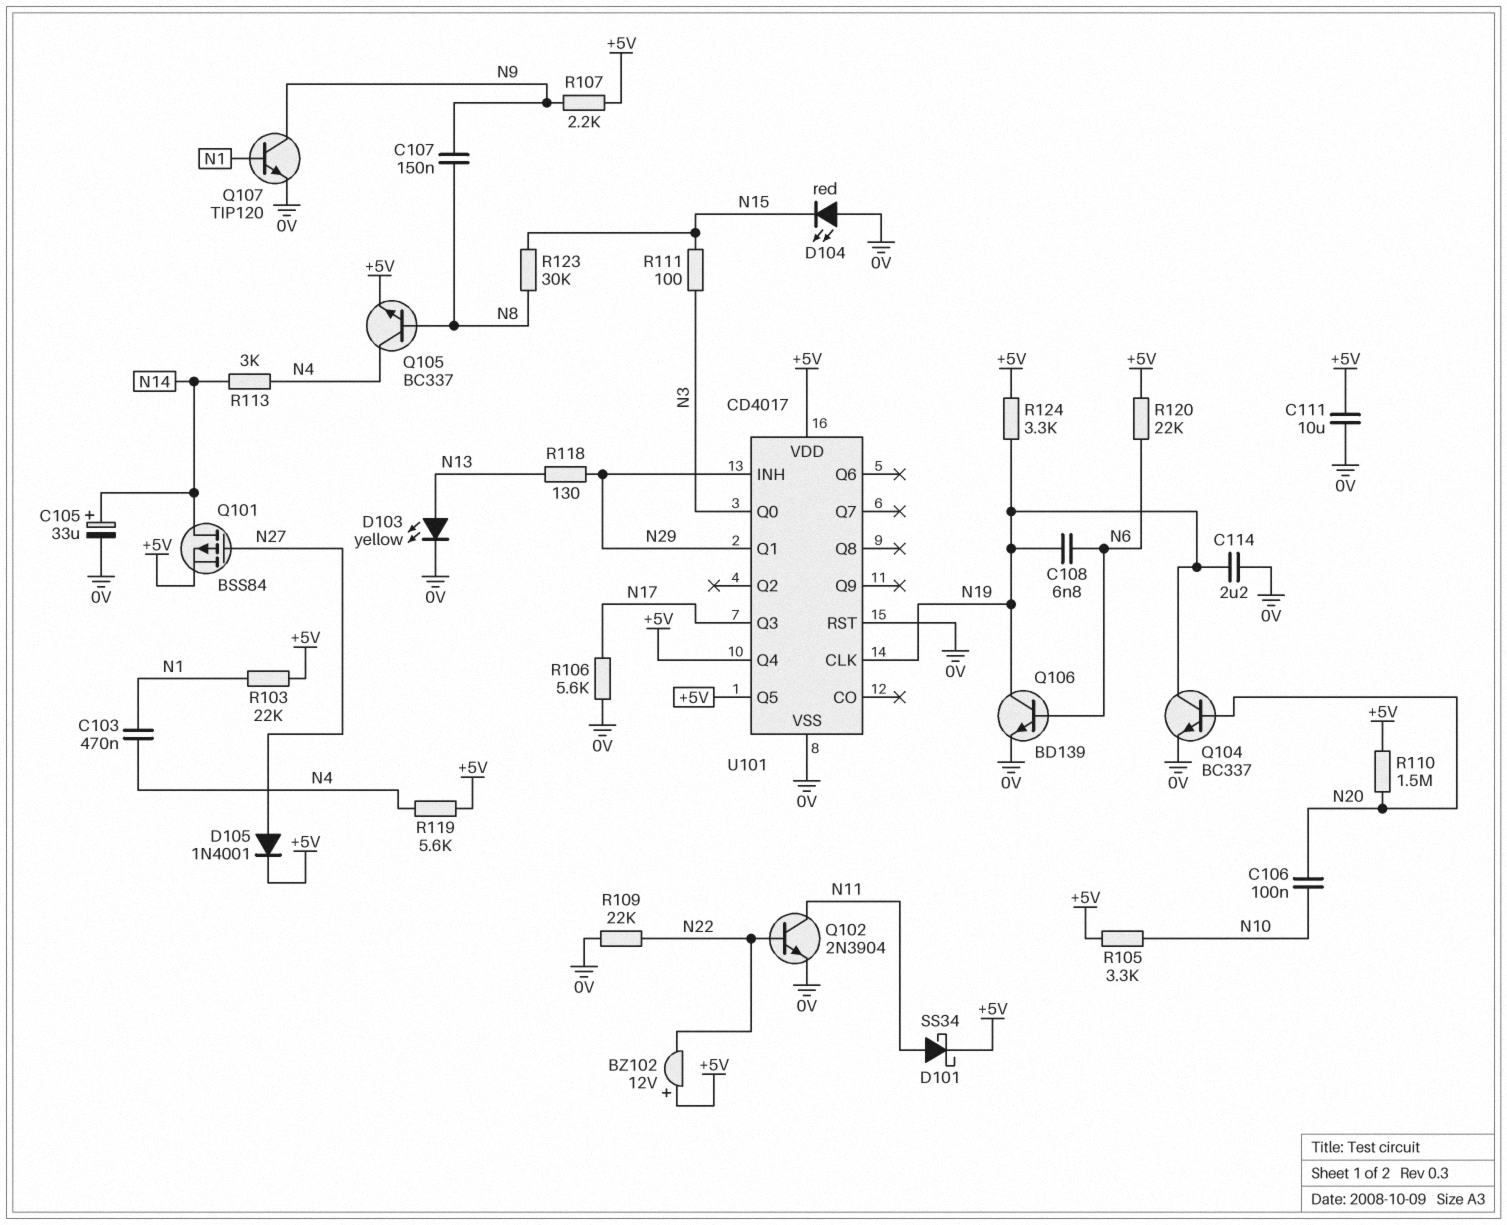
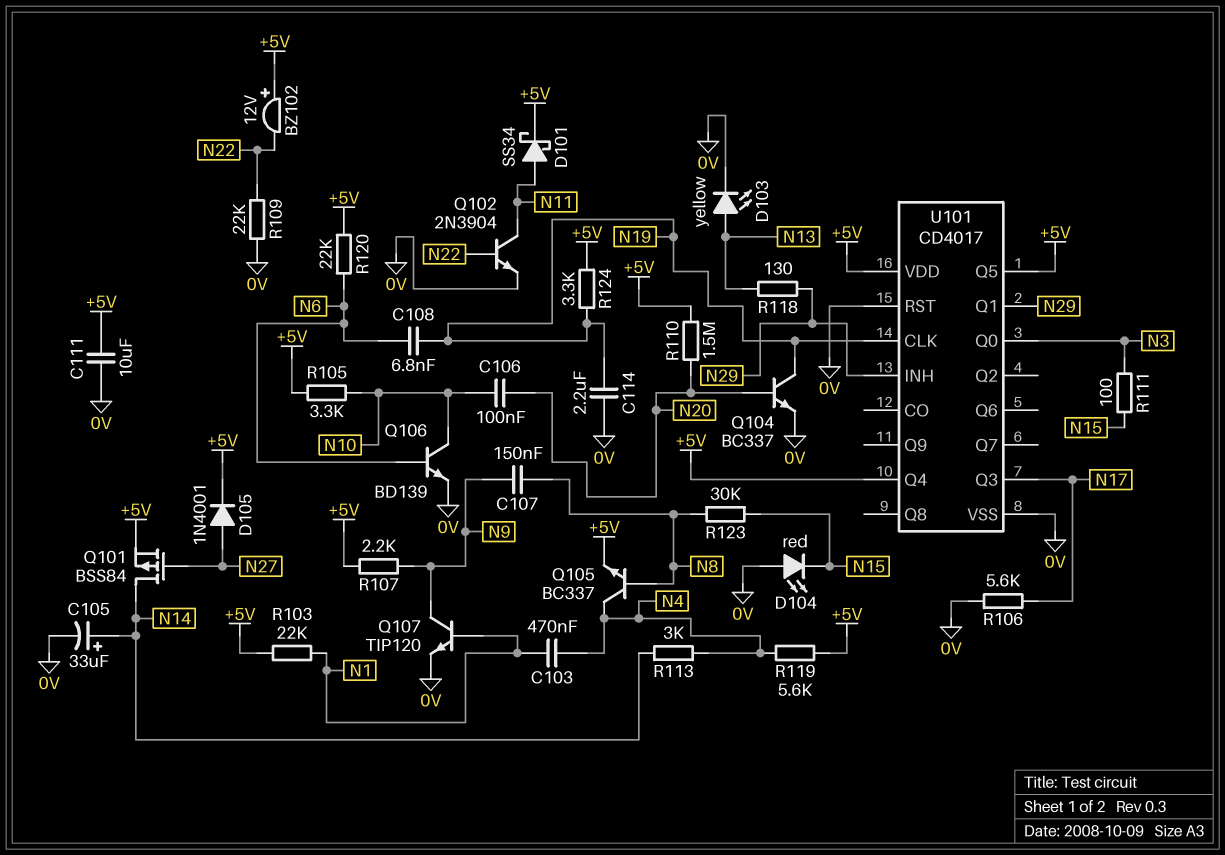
Q106: NPN BD139 (B N6, C N19, E 0V) -> NPN BD139 (B N6, C N10, E 0V)

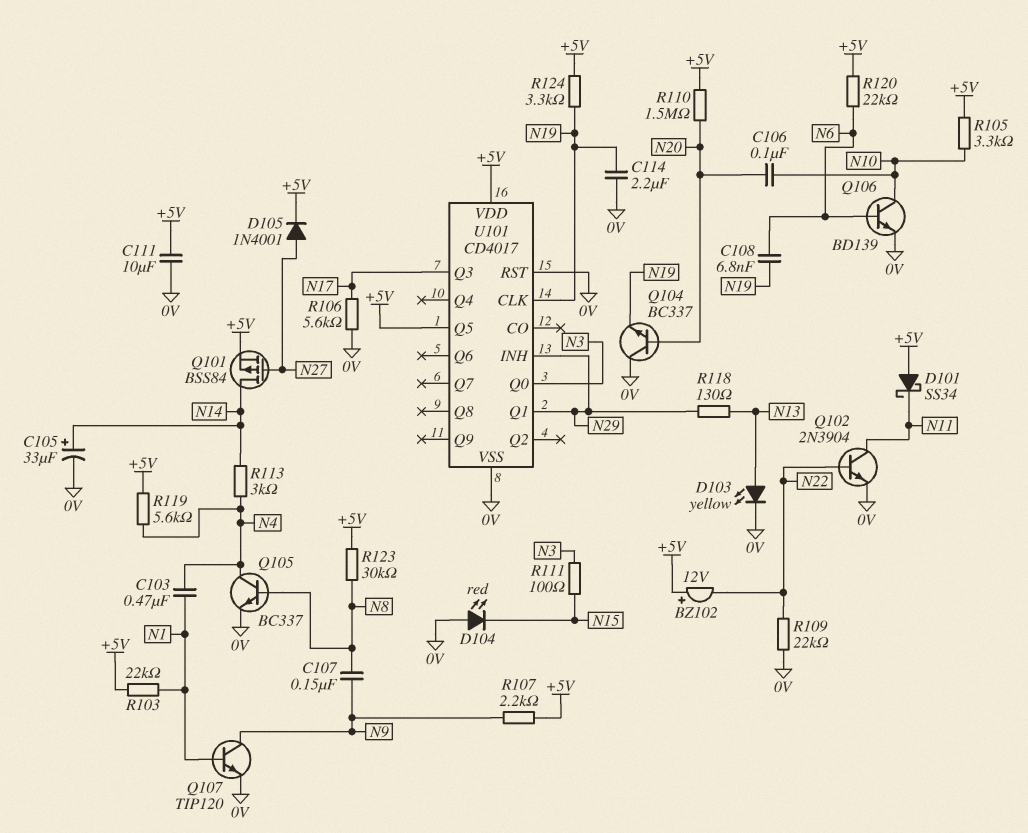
D101: schottky SS34 (A N11, K +5V) -> schottky SS34 (A +5V, K N11)
Q104: NPN BC337 (B N20, C N19, E 0V) -> NPN BC337 (B N20, C 0V, E N19)
Q105: NPN BC337 (B N8, C N4, E +5V) -> NPN BC337 (B N8, C N4, E 0V)
R123: 30k (N8, N15) -> 30k (+5V, N8)
U101 pin Q4: +5V -> none

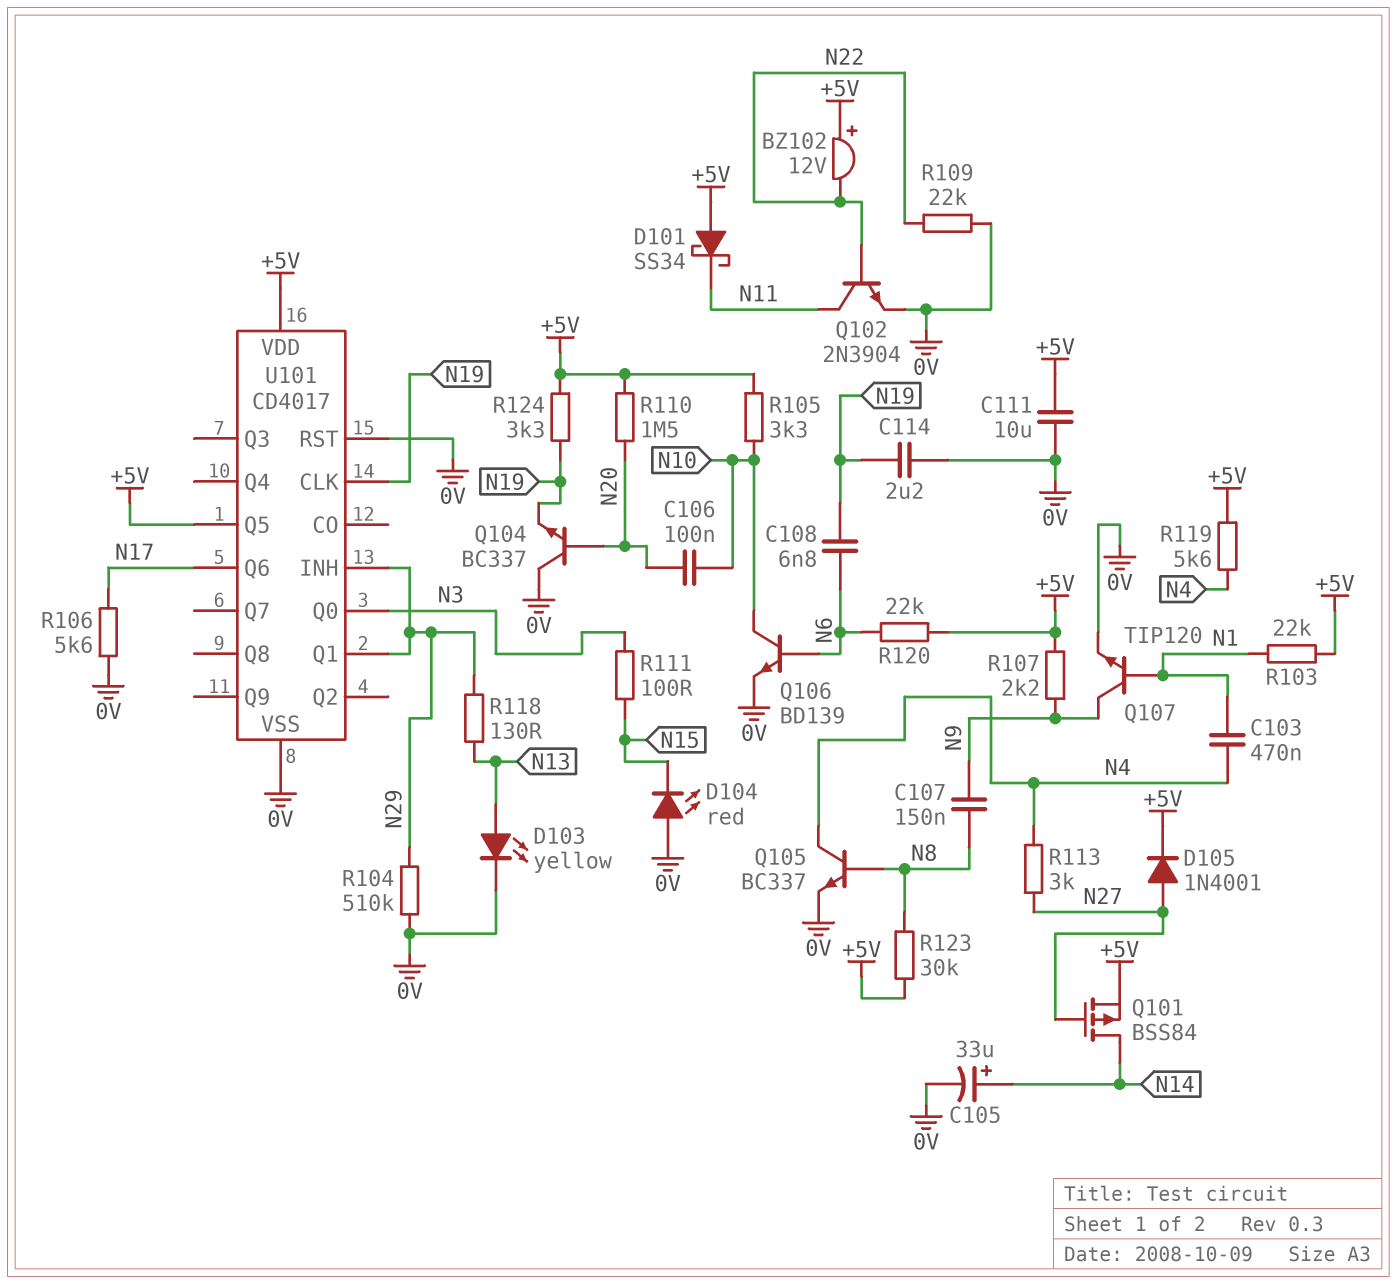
R104: none -> 510k (0V, N29)
R113: 3k (N4, N14) -> 3k (N4, N27)
U101 pin Q3: N17 -> none
U101 pin Q6: none -> N17

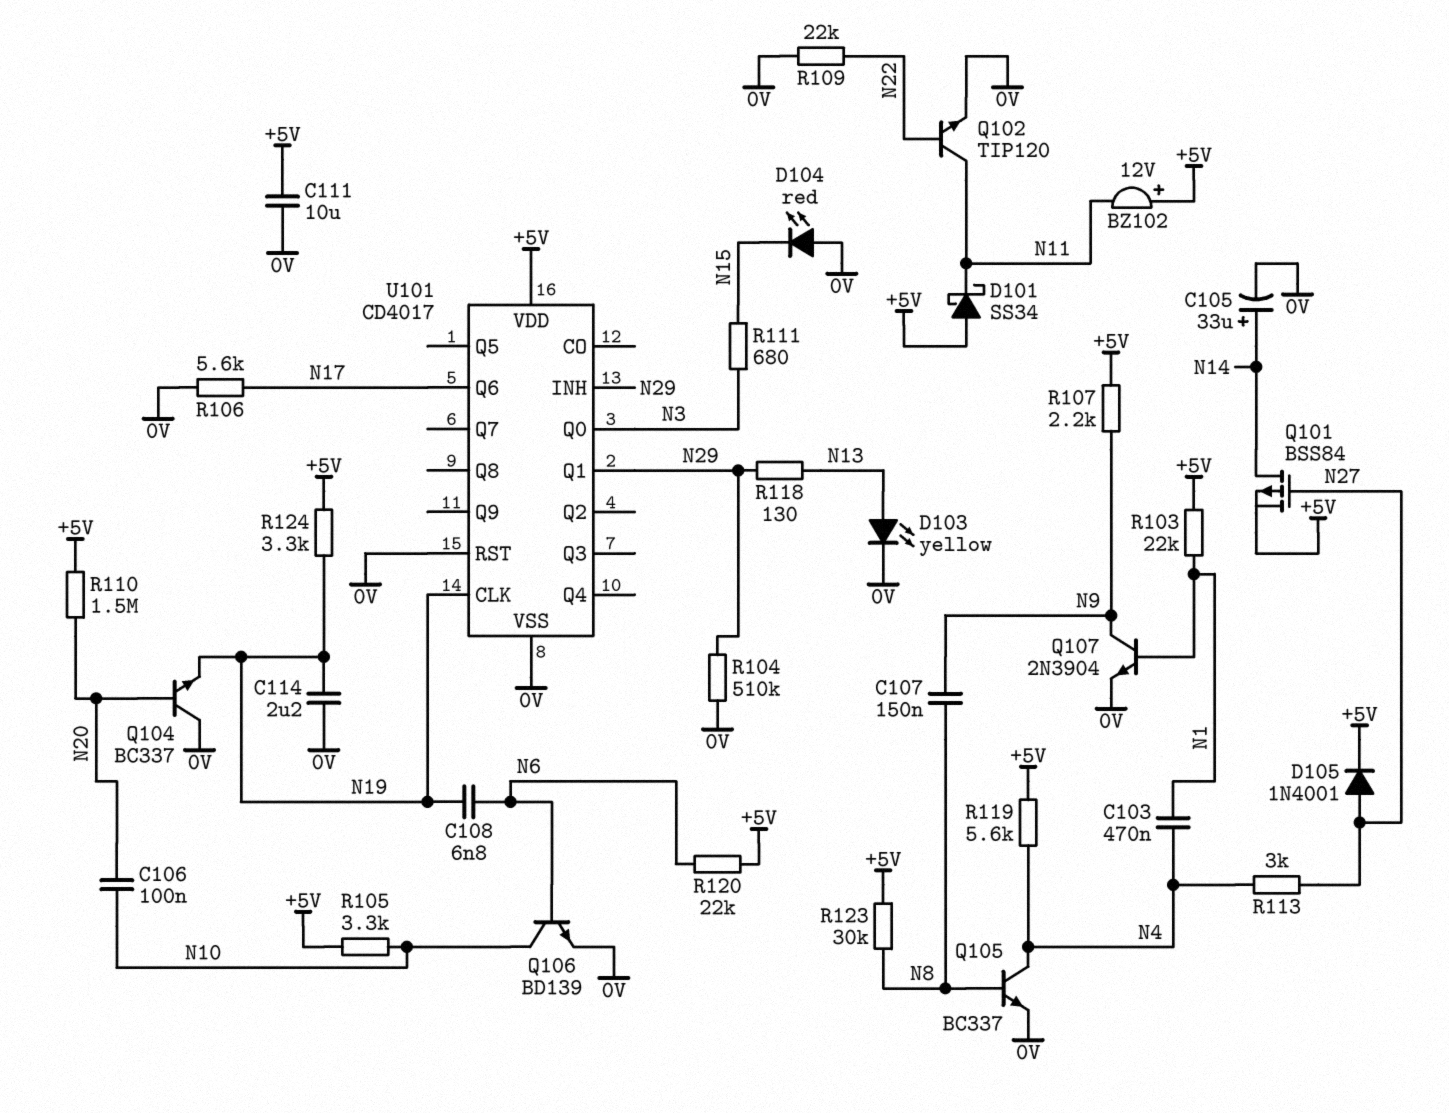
BZ102: buzzer 12V (plus +5V, minus N22) -> buzzer 12V (plus +5V, minus N11)
Q102: NPN 2N3904 (B N22, C N11, E 0V) -> NPN TIP120 (B N22, C N11, E 0V)
Q107: NPN TIP120 (B N1, C N9, E 0V) -> NPN 2N3904 (B N1, C N9, E 0V)
R111: 100 (N3, N15) -> 680 (N3, N15)
U101 pin Q5: +5V -> none

